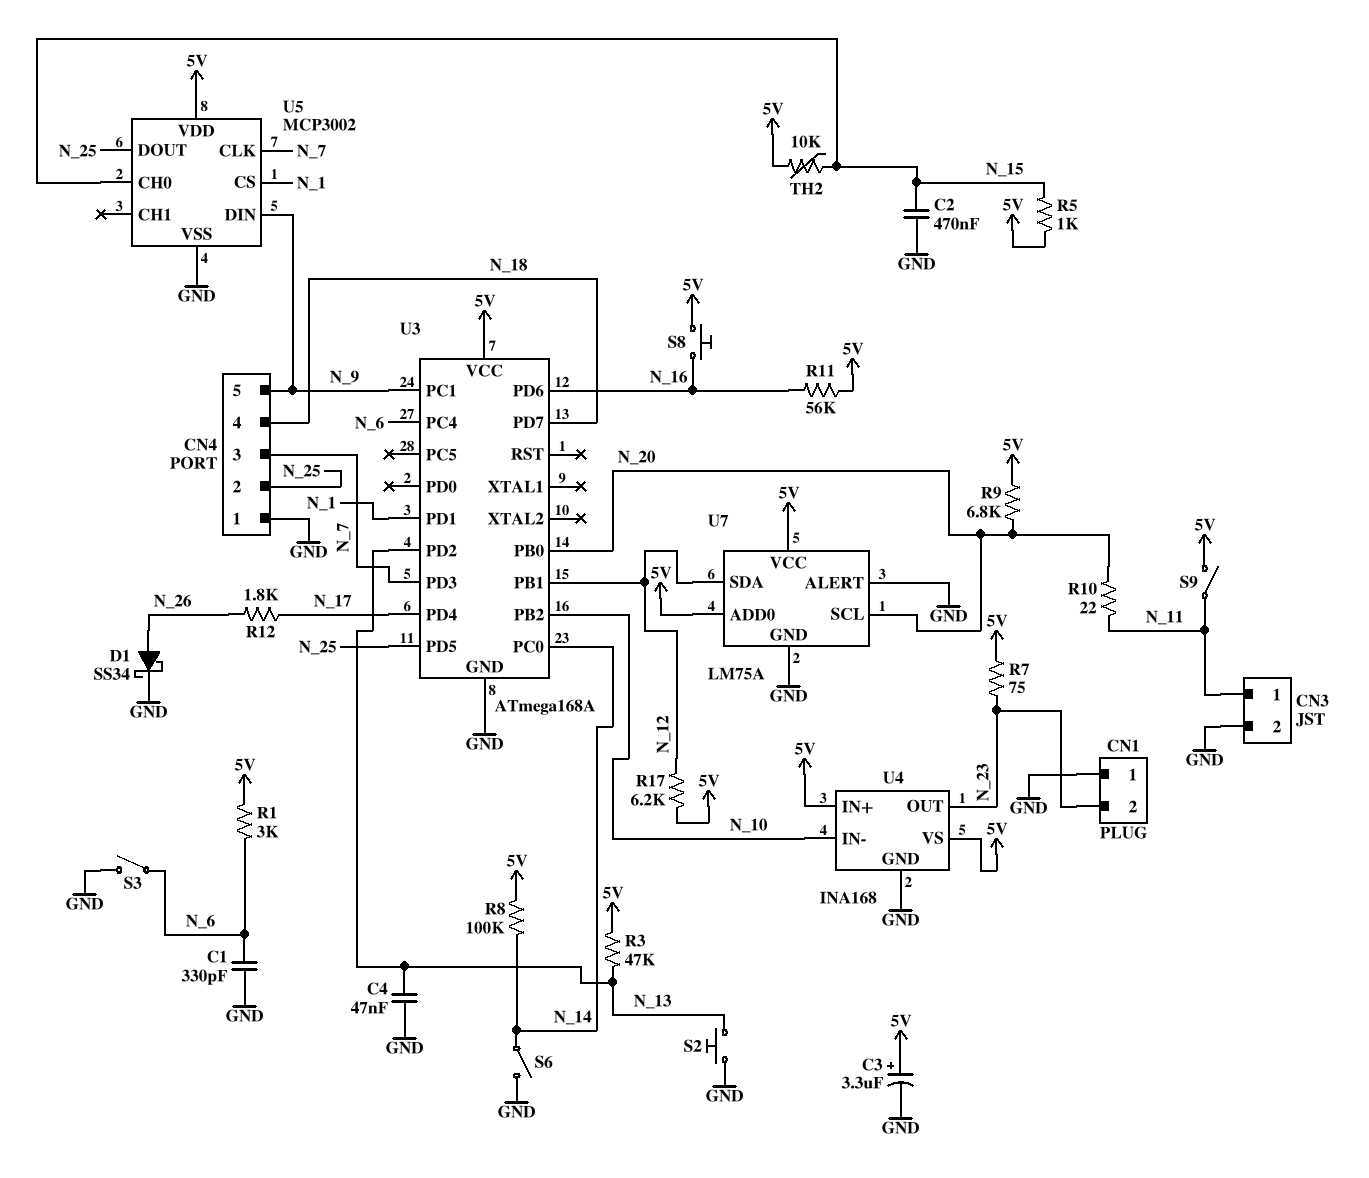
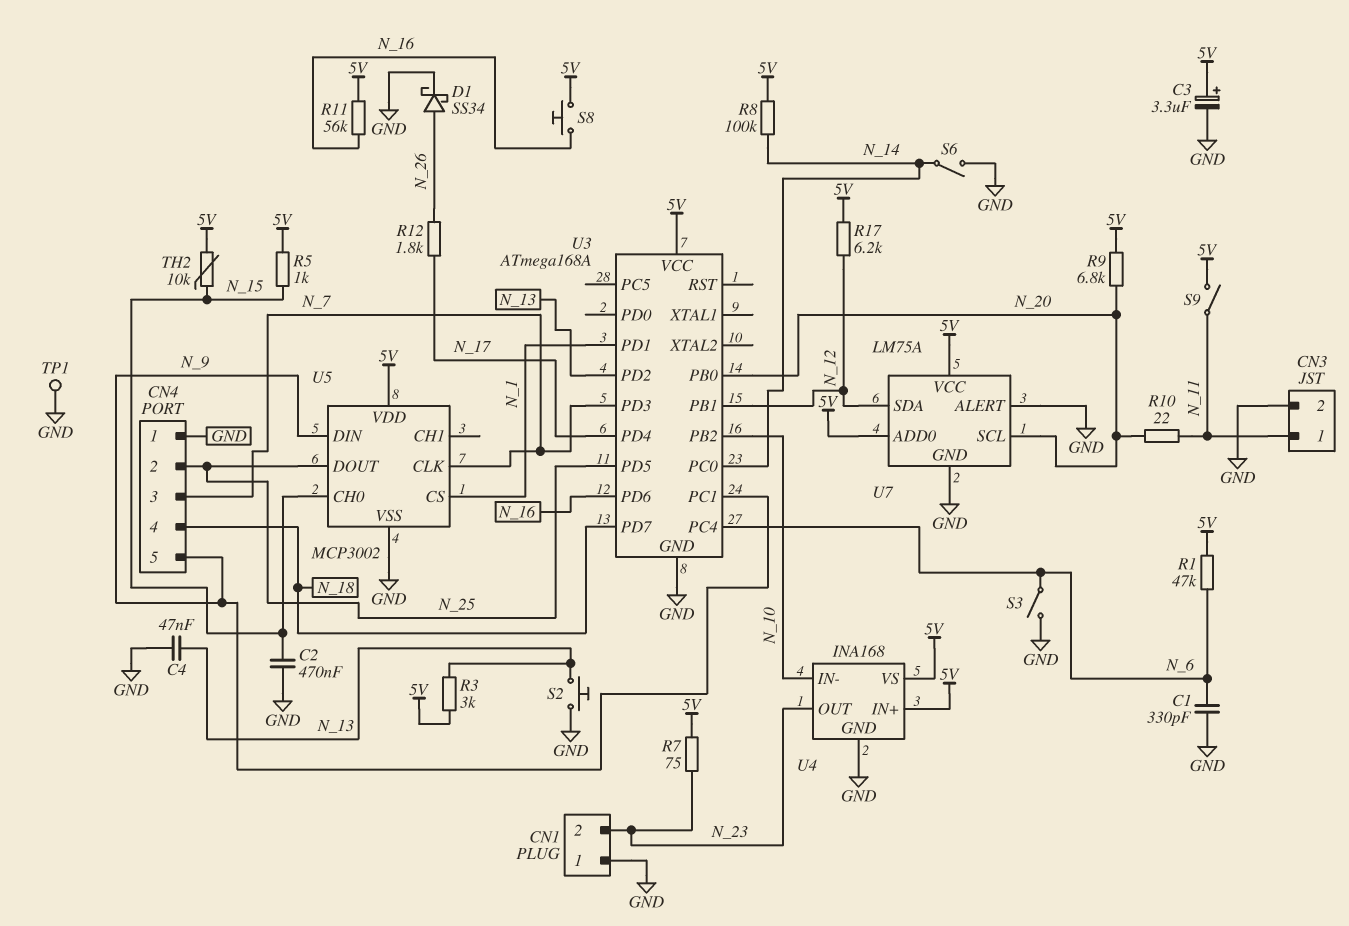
R1: 3k (5V, N_6) -> 47k (5V, N_6)
R3: 47k (5V, N_13) -> 3k (5V, N_13)
TP1: none -> test point (GND)

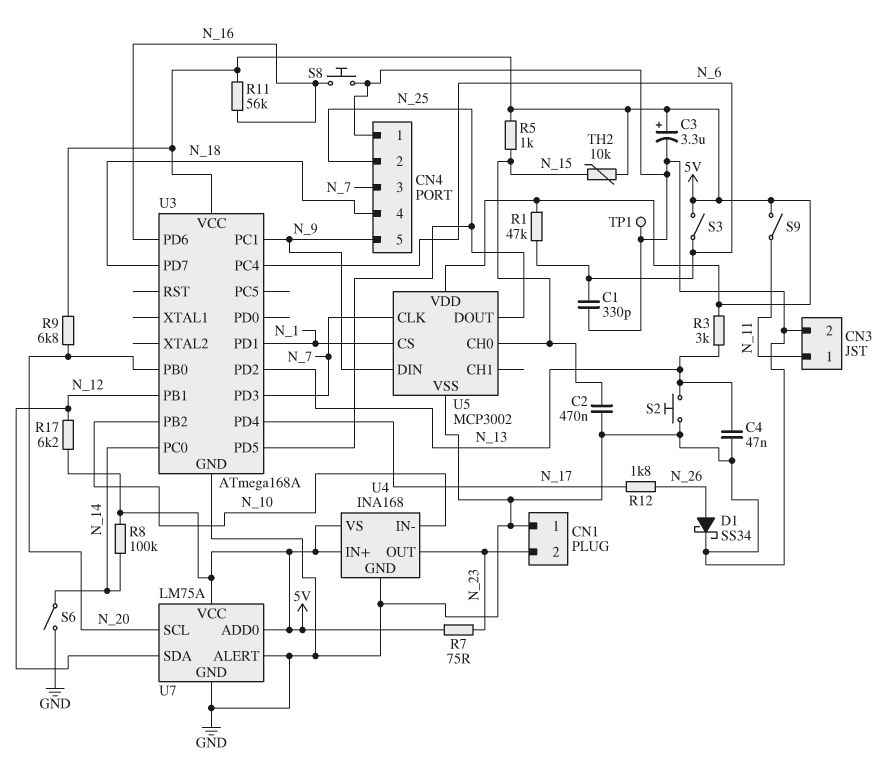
R10: 22 (N_11, N_20) -> none
S3: switch (GND, N_6) -> switch (5V, N_6)
S8: button (5V, N_16) -> button (GND, N_16)

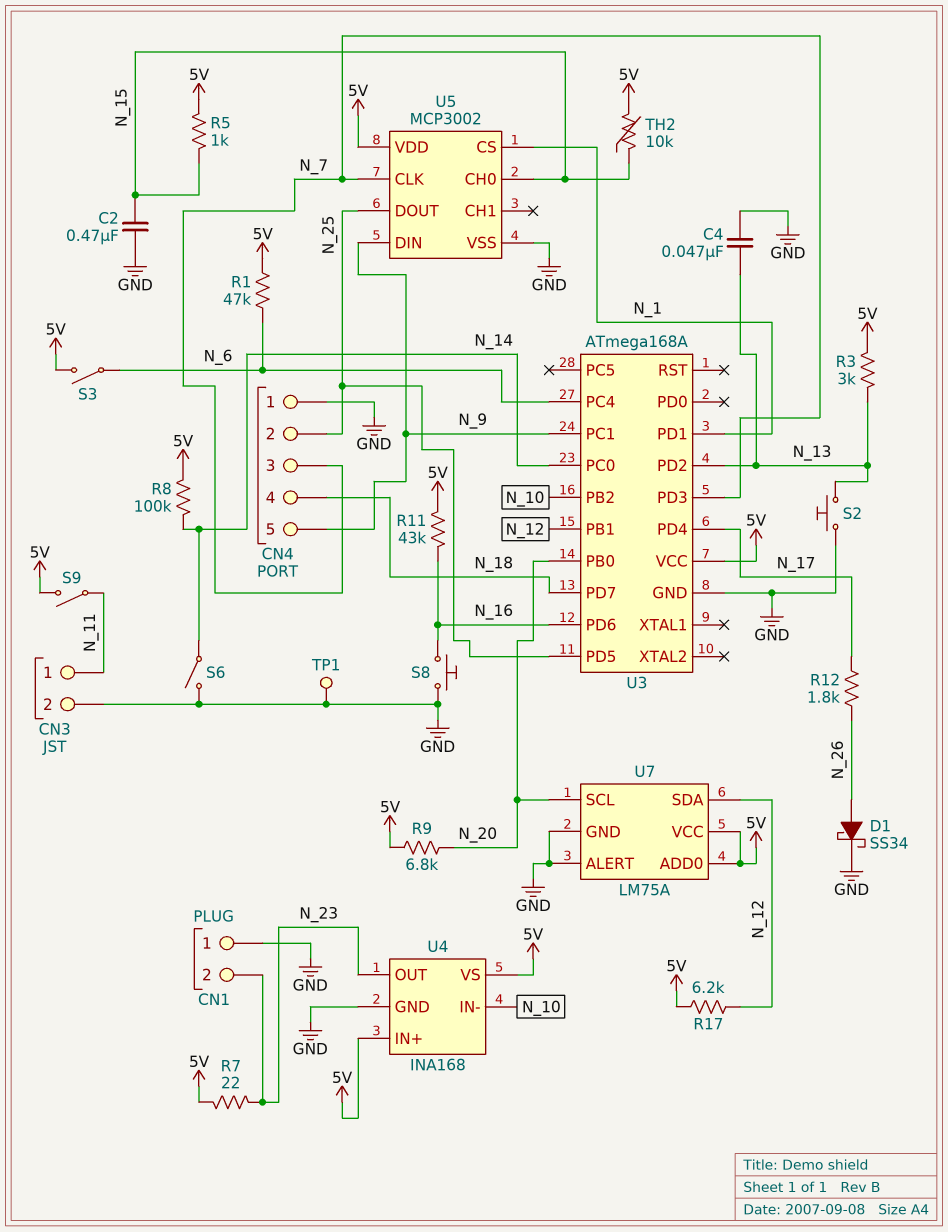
C1: 330pF (GND, N_6) -> none
C3: 3.3uF (plus 5V, minus GND) -> none
R7: 75 (5V, N_23) -> 22 (5V, N_23)
R11: 56k (5V, N_16) -> 43k (5V, N_16)

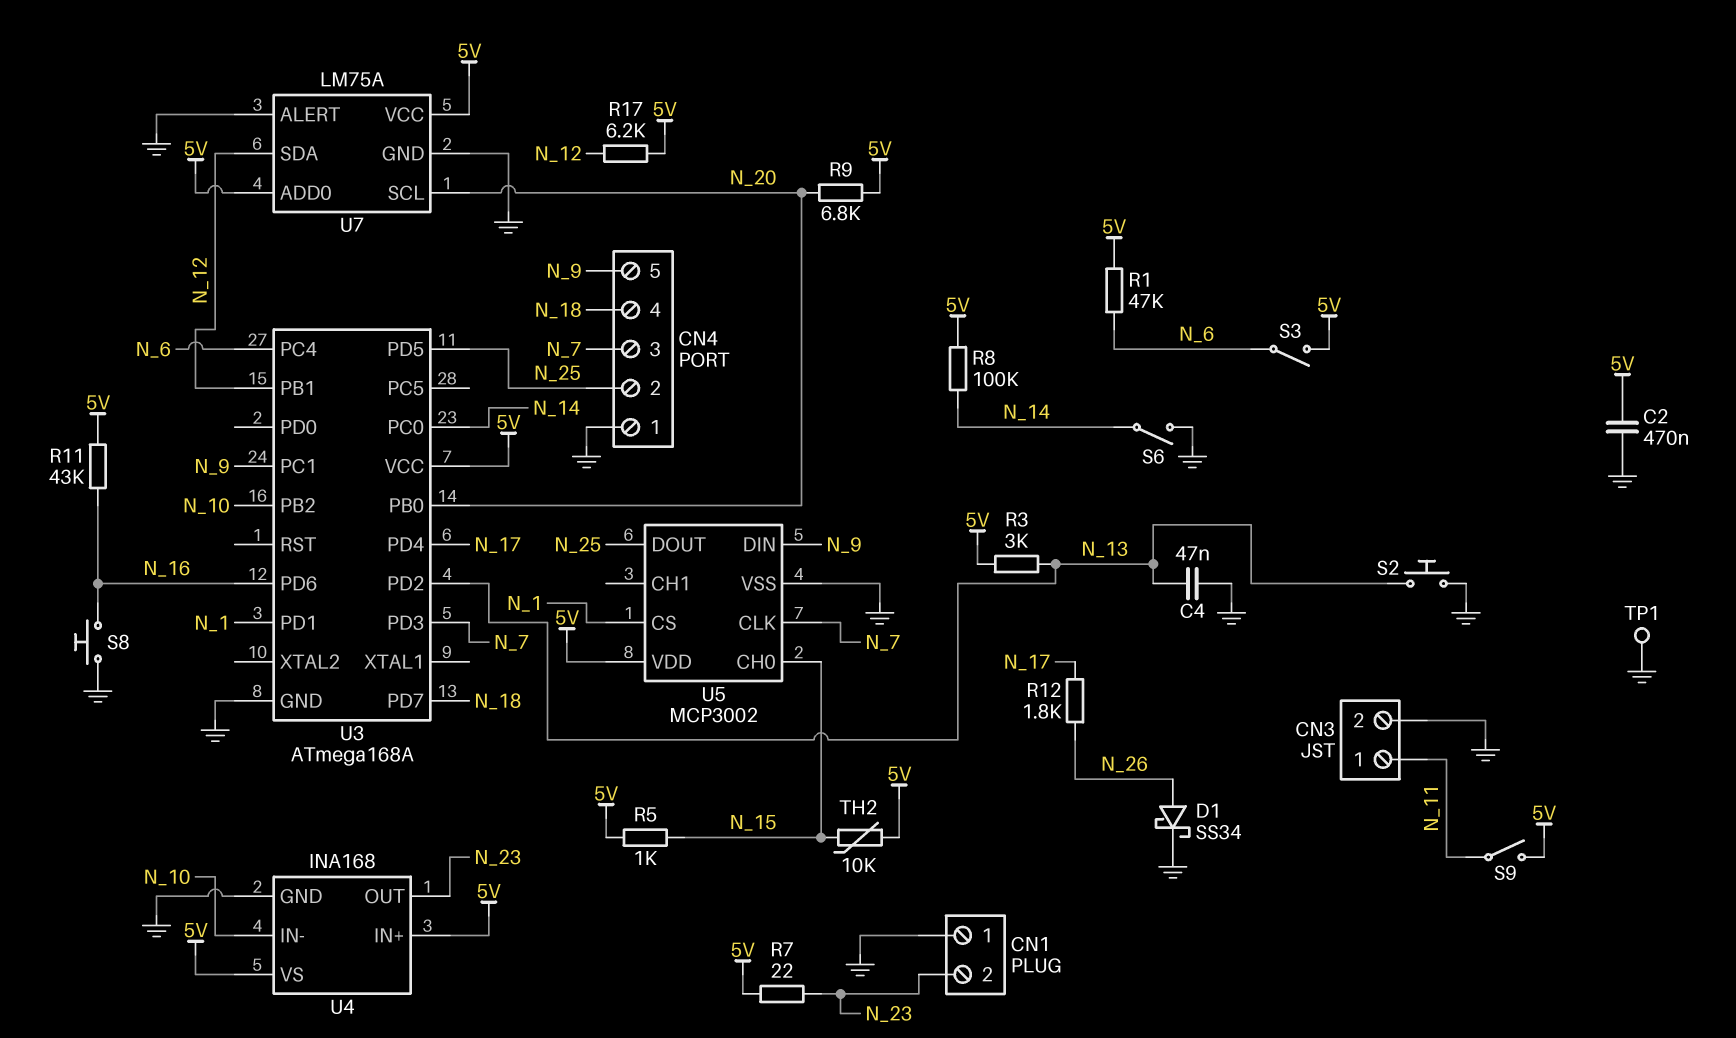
C2: 470nF (GND, N_15) -> 470nF (5V, GND)

